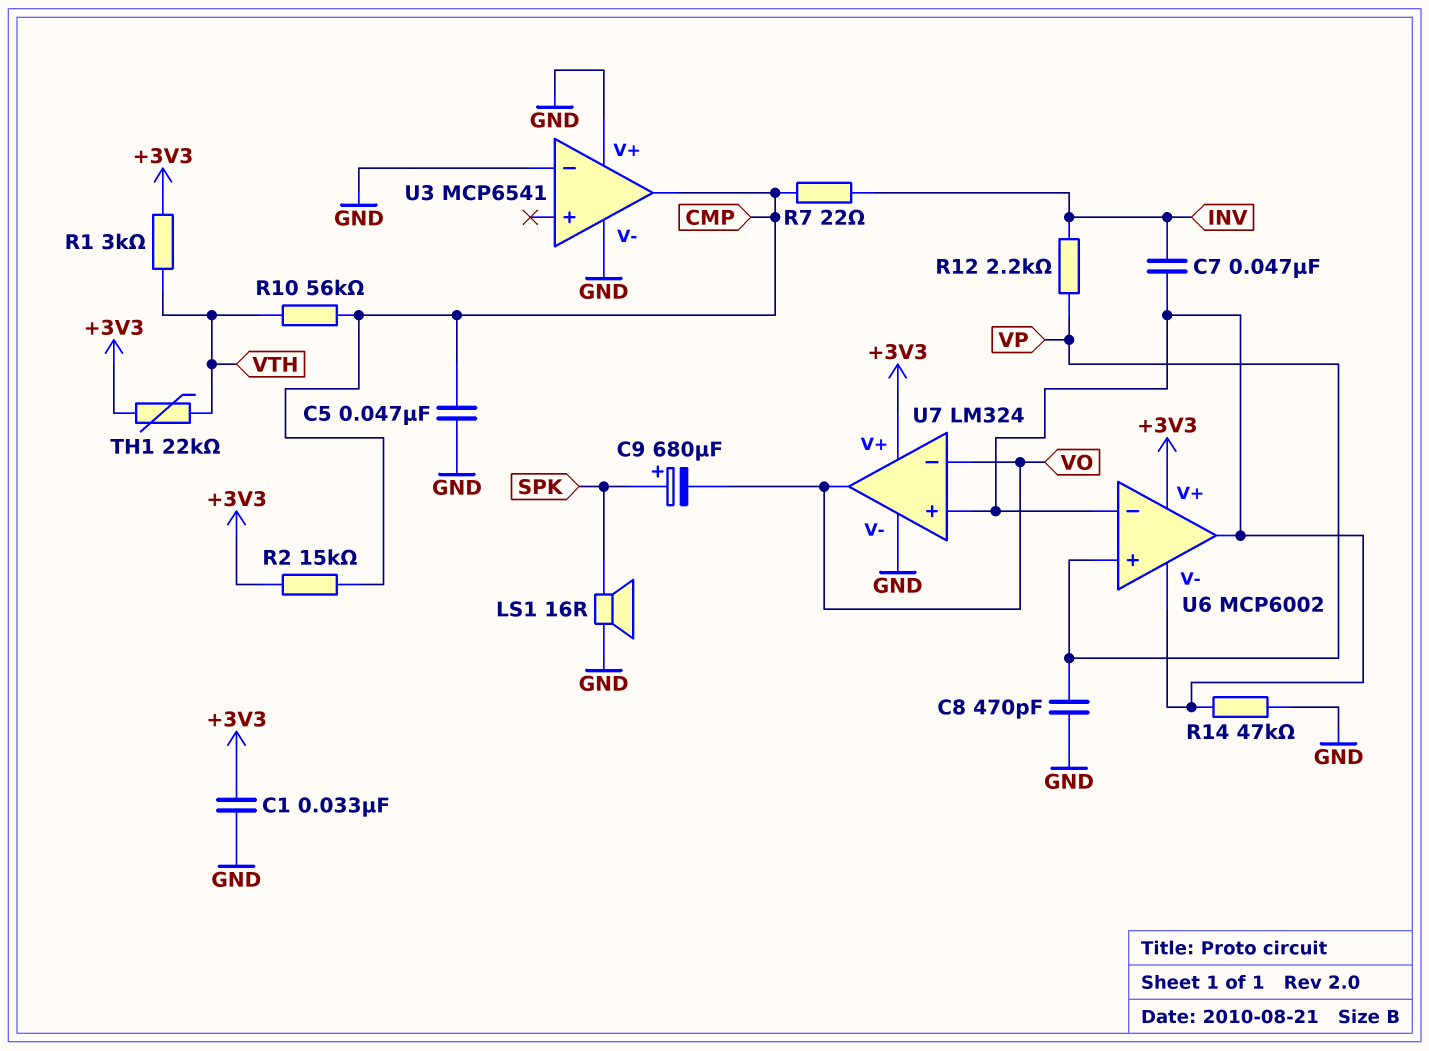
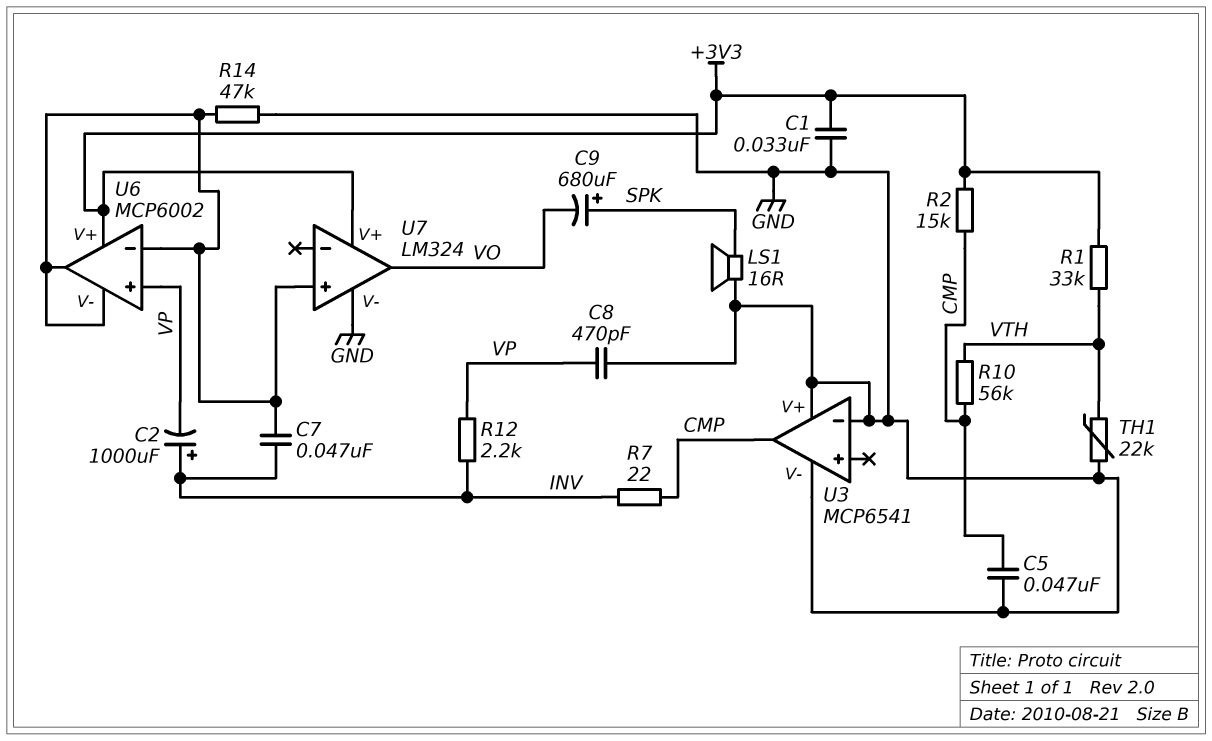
C2: none -> 1000uF (plus INV, minus VP)
R1: 3k (+3V3, VTH) -> 33k (+3V3, VTH)
TH1: 22k (+3V3, VTH) -> 22k (GND, VTH)
U7 pin in-: VO -> none

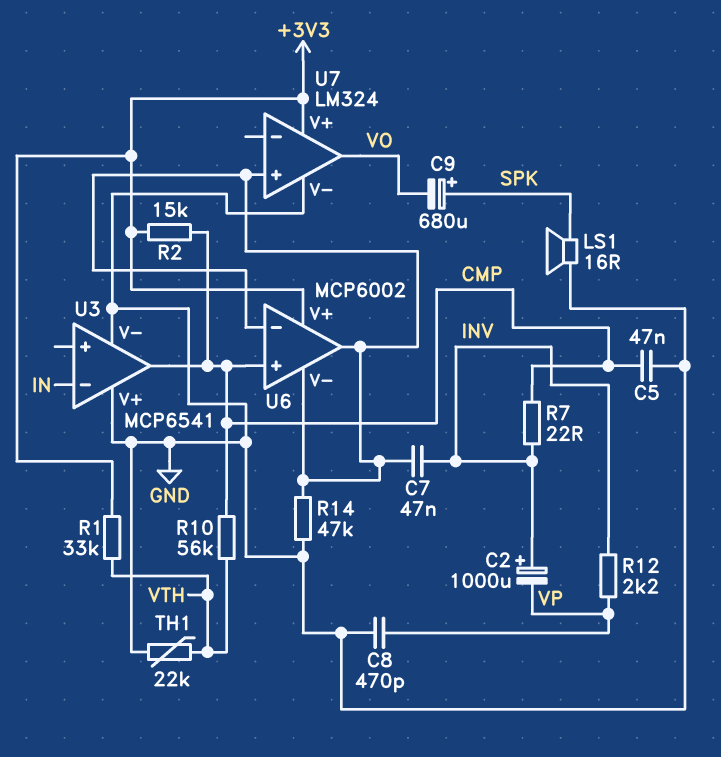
C1: 33nF (+3V3, GND) -> none
U3 pin in-: GND -> IN
U6 pin in+: VP -> CMP

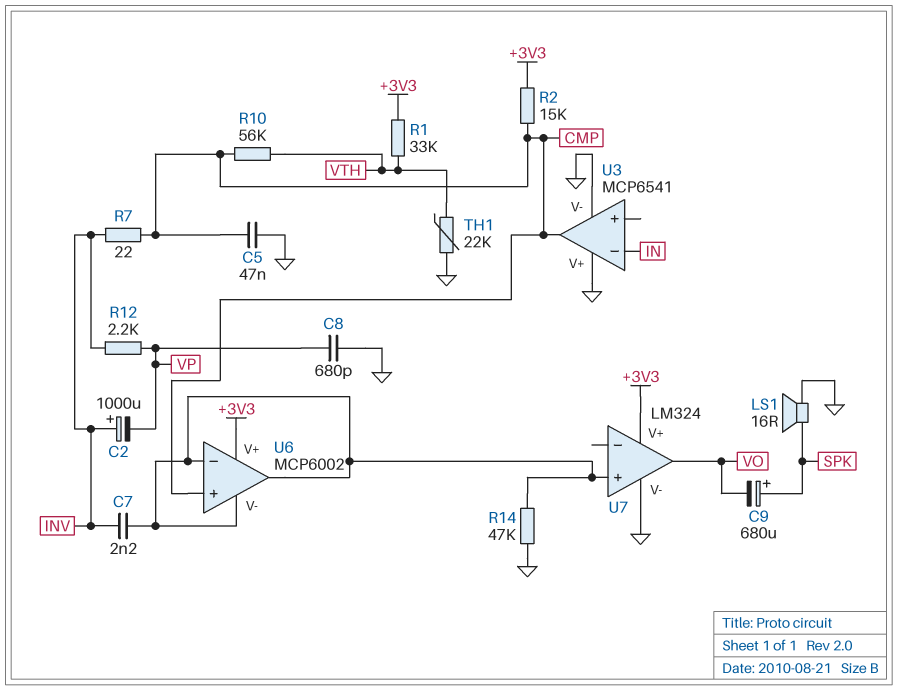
C7: 47nF (INV, U6/V-) -> 2.2nF (INV, U6/V-)
C8: 470pF (GND, VP) -> 680pF (GND, VP)

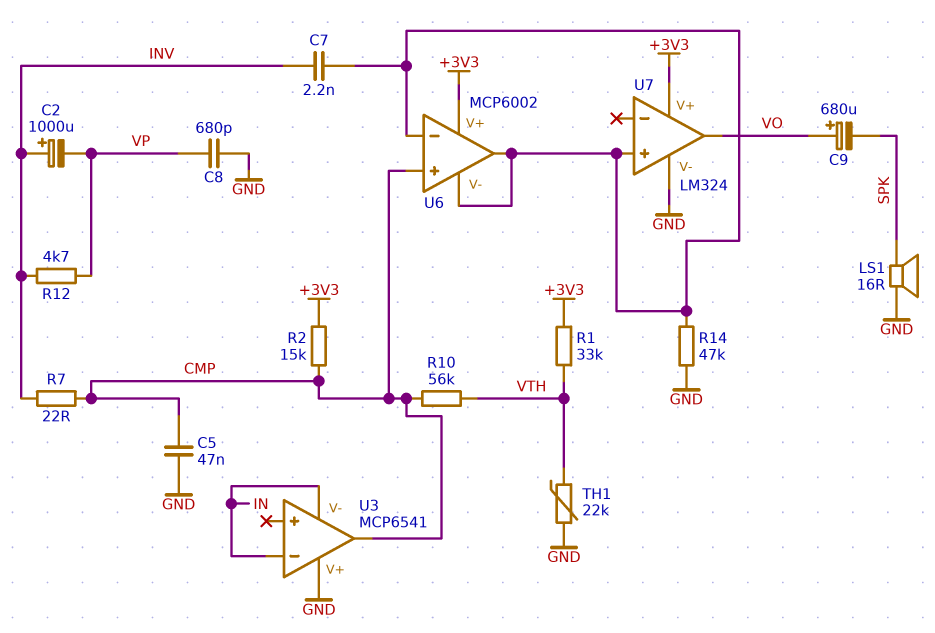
C9: 680uF (plus SPK, minus VO) -> 680uF (plus VO, minus SPK)
R12: 2.2k (INV, VP) -> 4.7k (INV, VP)
U3 pin V-: GND -> IN

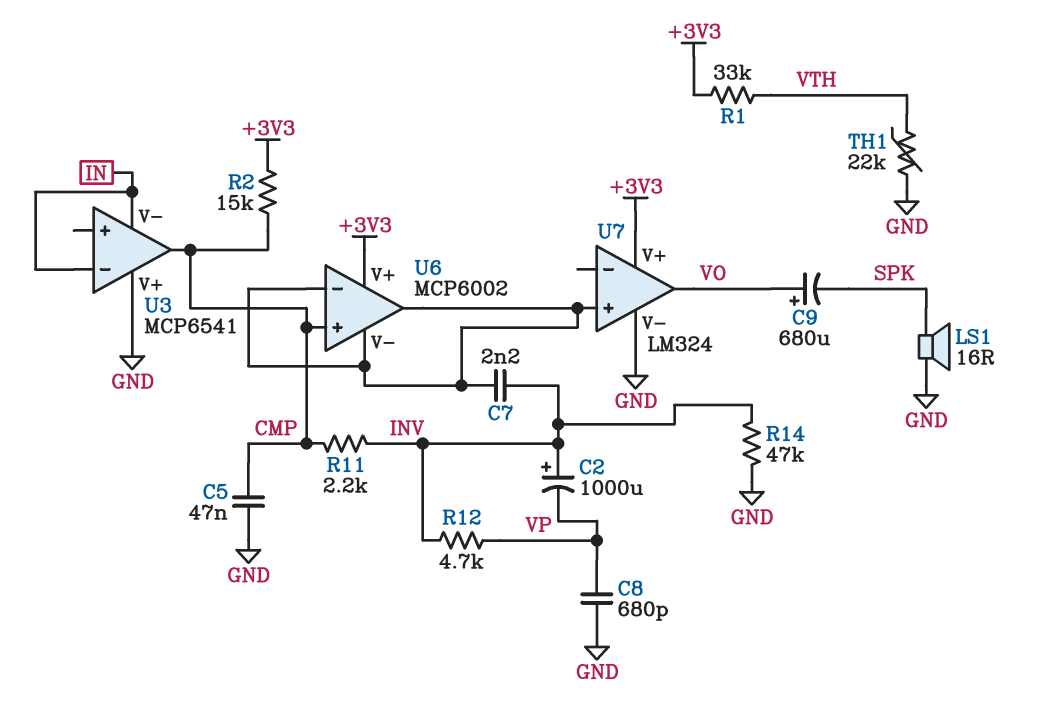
R7: 22 (CMP, INV) -> none
R10: 56k (CMP, VTH) -> none
R11: none -> 2.2k (CMP, INV)
R14: 47k (GND, U6/V-) -> 47k (GND, INV)

